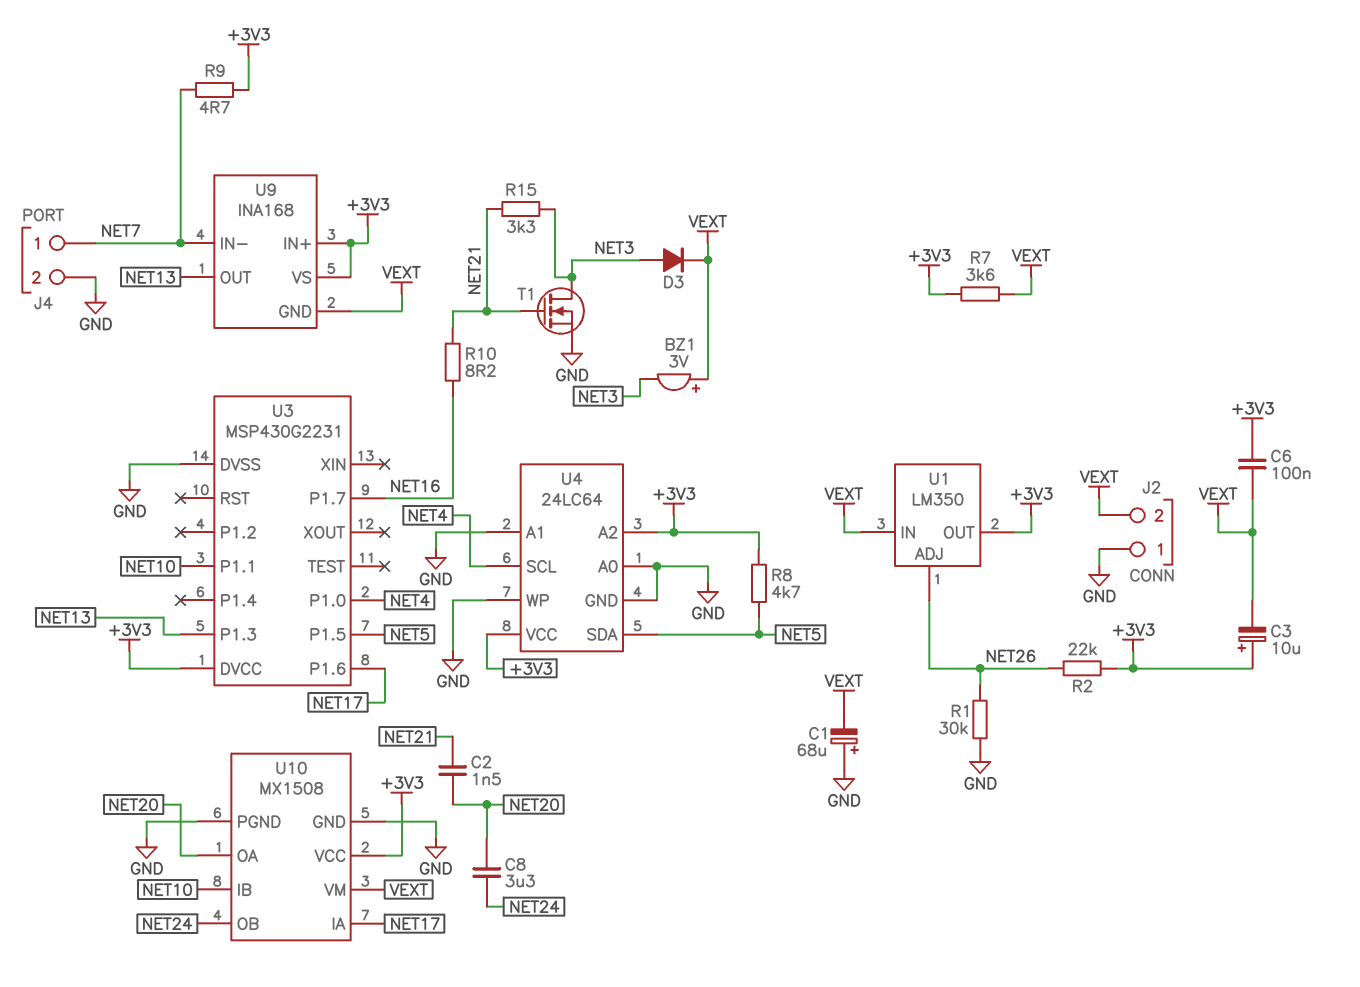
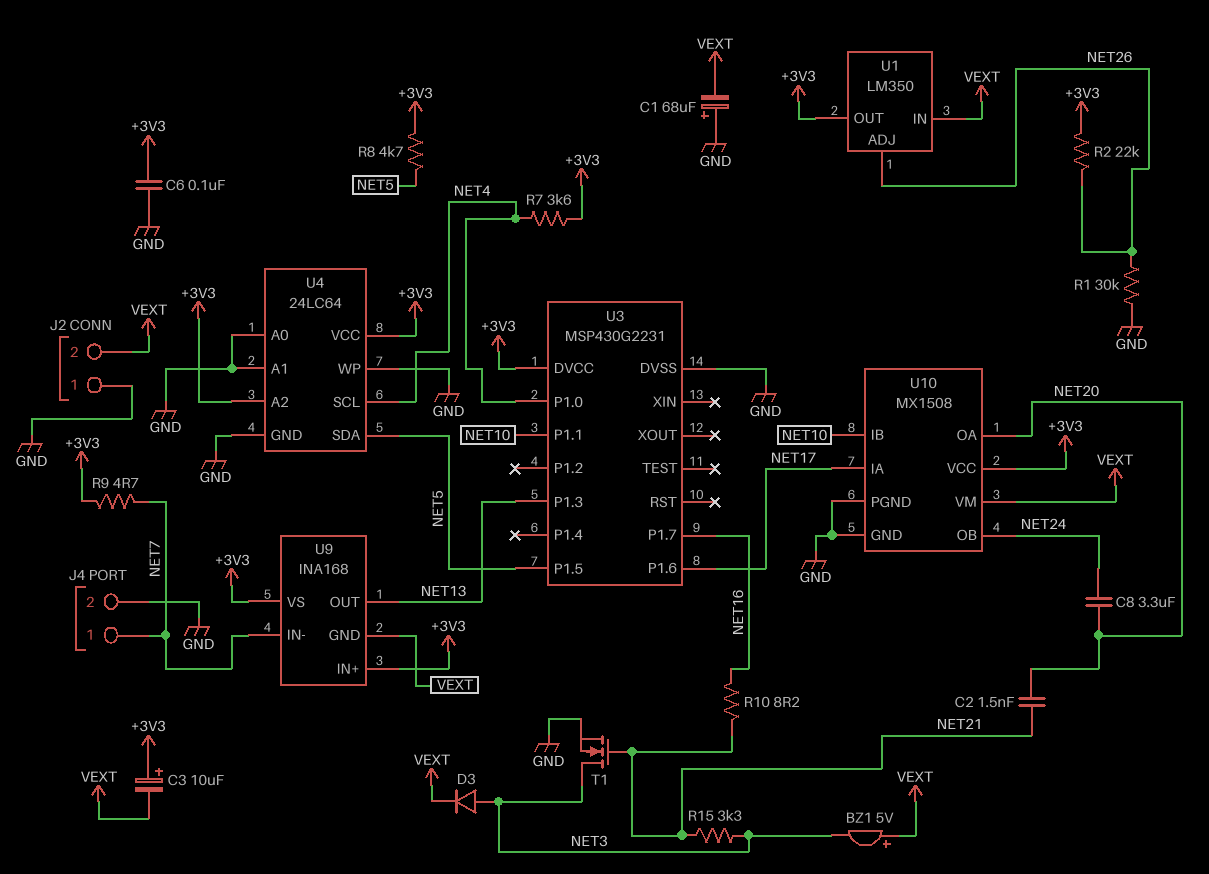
BZ1: buzzer 3V (plus VEXT, minus NET3) -> buzzer 5V (plus VEXT, minus NET3)
C6: 100nF (+3V3, VEXT) -> 100nF (+3V3, GND)
R7: 3.6k (+3V3, VEXT) -> 3.6k (+3V3, NET4)

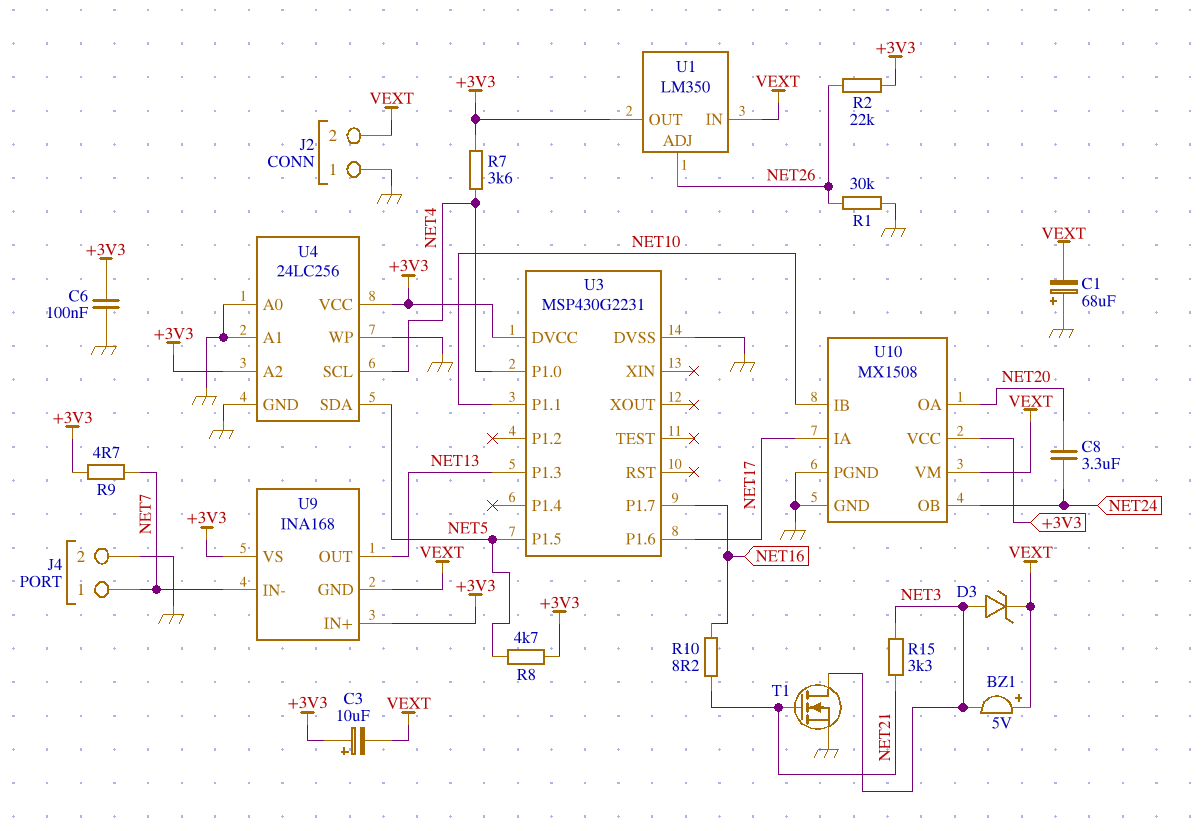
C2: 1.5nF (NET20, NET21) -> none
D3: diode (A NET3, K VEXT) -> zener (A NET3, K VEXT)
U4: 24LC64 -> 24LC256

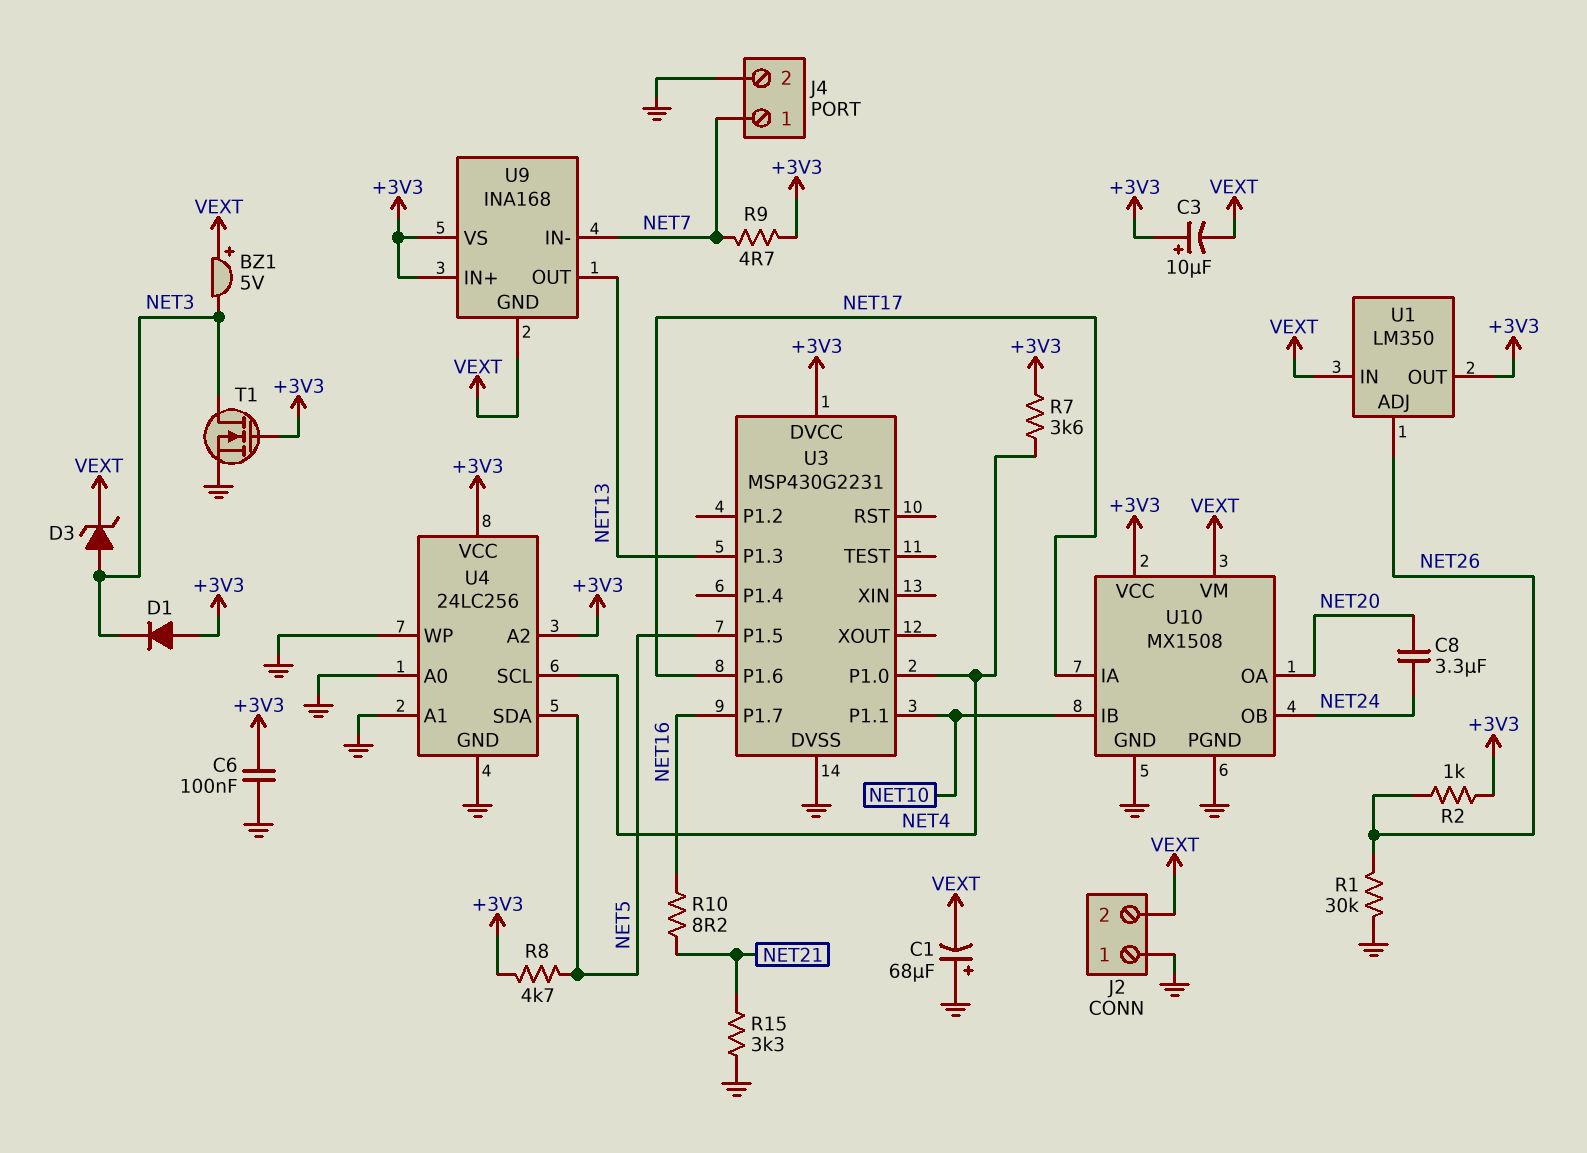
D1: none -> diode (A +3V3, K NET3)
R2: 22k (+3V3, NET26) -> 1k (+3V3, NET26)
R15: 3.3k (NET3, NET21) -> 3.3k (GND, NET21)
T1: NMOS (G NET21, D NET3, S GND) -> NMOS (G +3V3, D NET3, S GND)

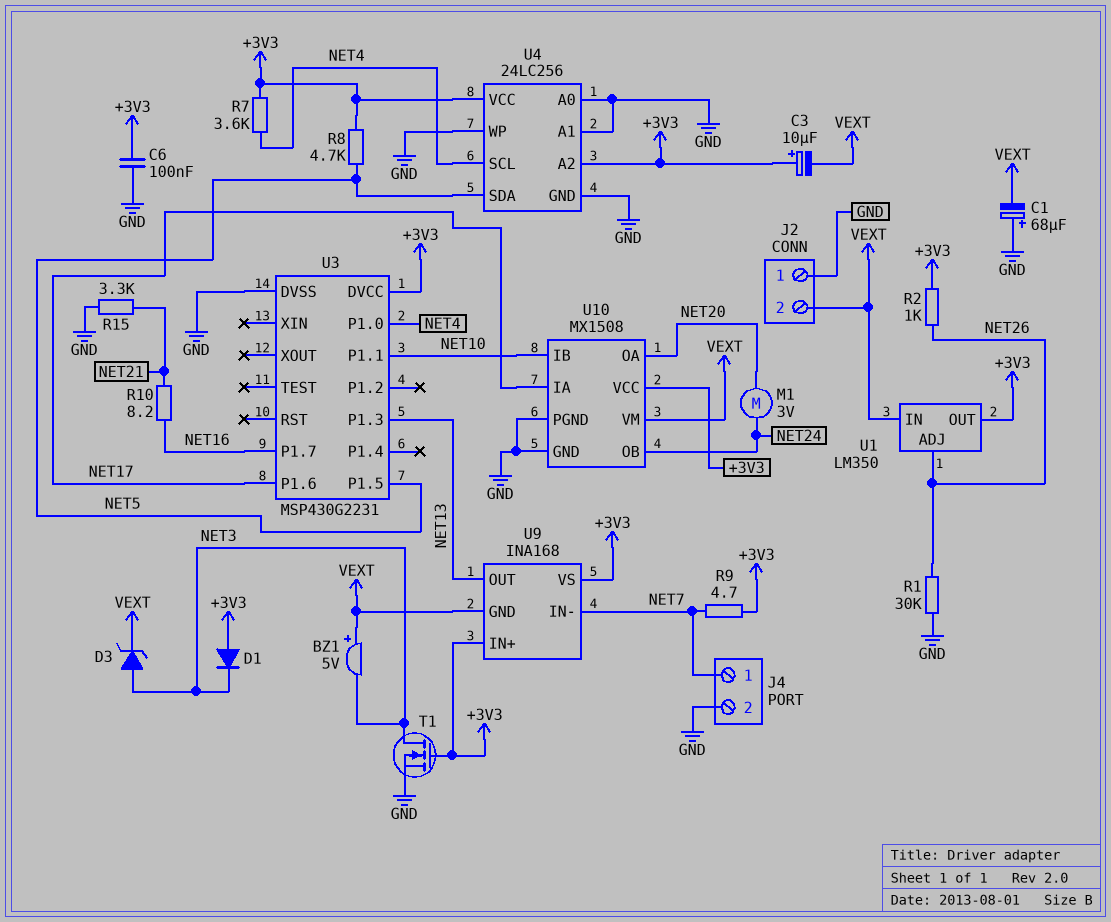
C8: 3.3uF (NET20, NET24) -> none
M1: none -> motor 3V (NET20, NET24)

